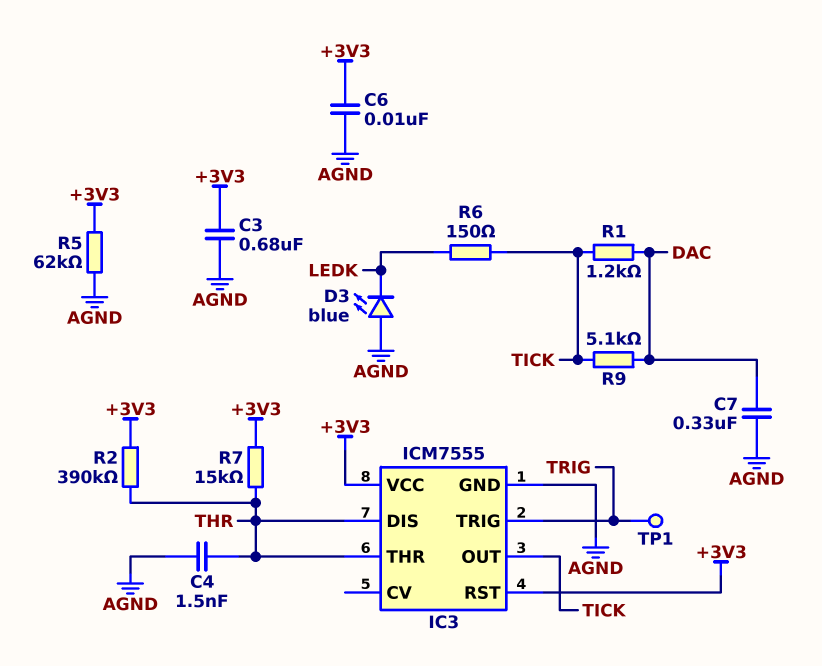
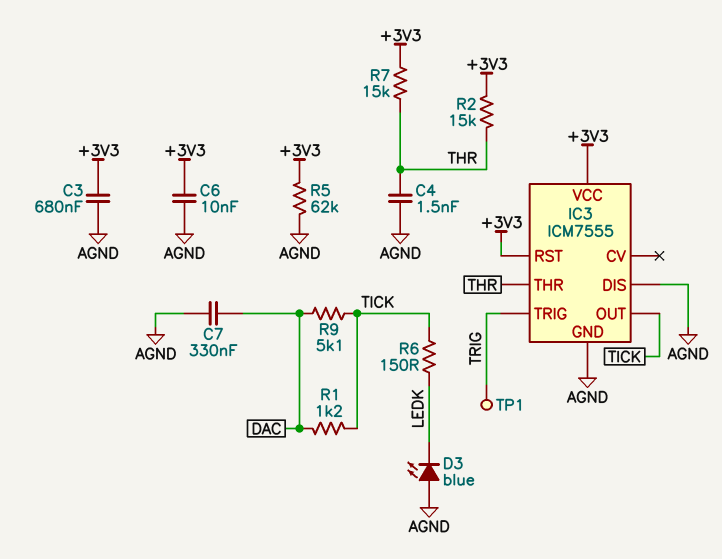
IC3 pin DIS: THR -> AGND
R2: 390k (+3V3, THR) -> 15k (+3V3, THR)

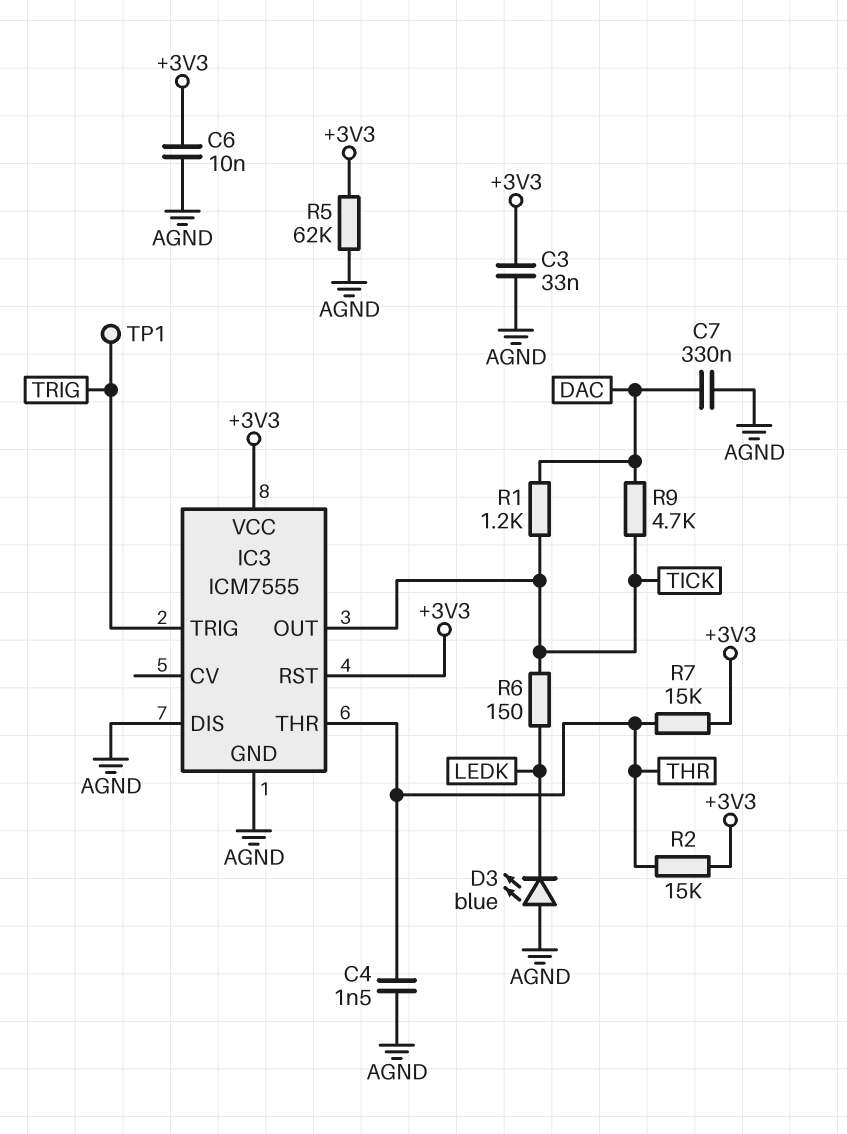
C3: 680nF (+3V3, AGND) -> 33nF (+3V3, AGND)
R9: 5.1k (DAC, TICK) -> 4.7k (DAC, TICK)

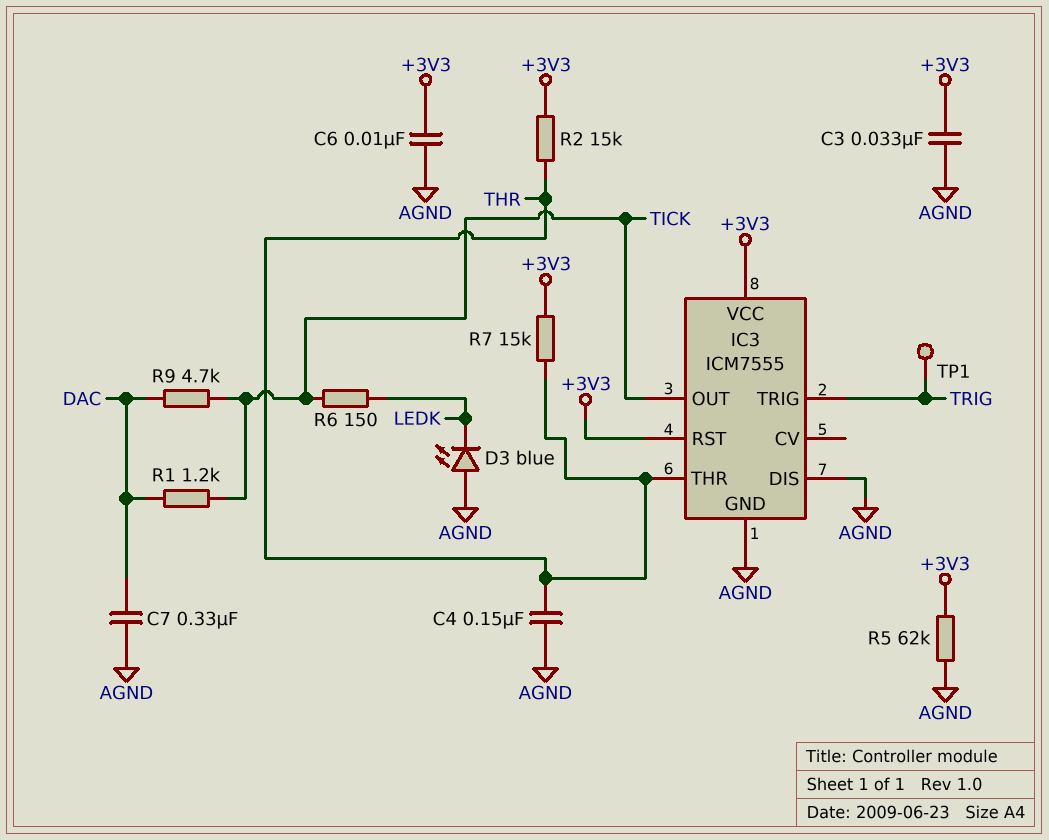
C4: 1.5nF (AGND, THR) -> 150nF (AGND, THR)

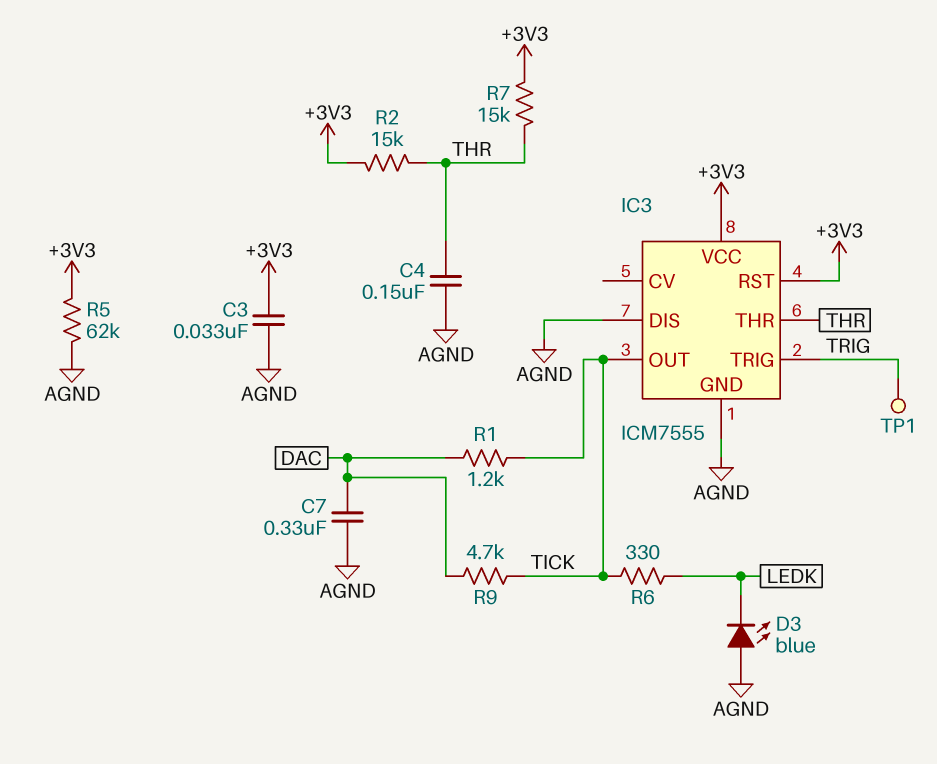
C6: 10nF (+3V3, AGND) -> none
R6: 150 (LEDK, TICK) -> 330 (LEDK, TICK)

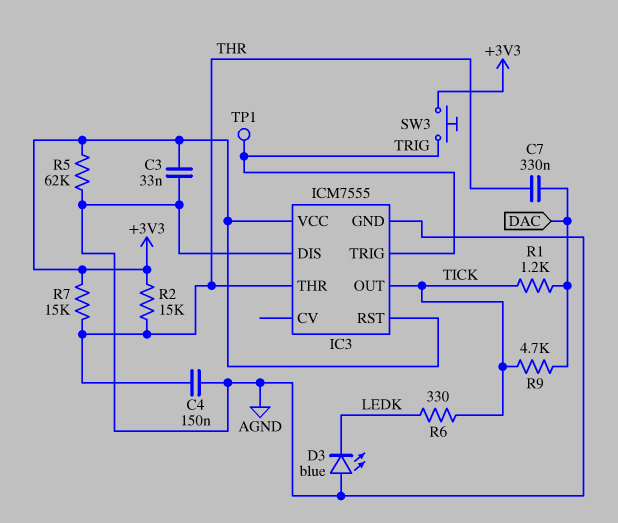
C7: 330nF (AGND, DAC) -> 330nF (DAC, THR)
SW3: none -> button (+3V3, TRIG)

